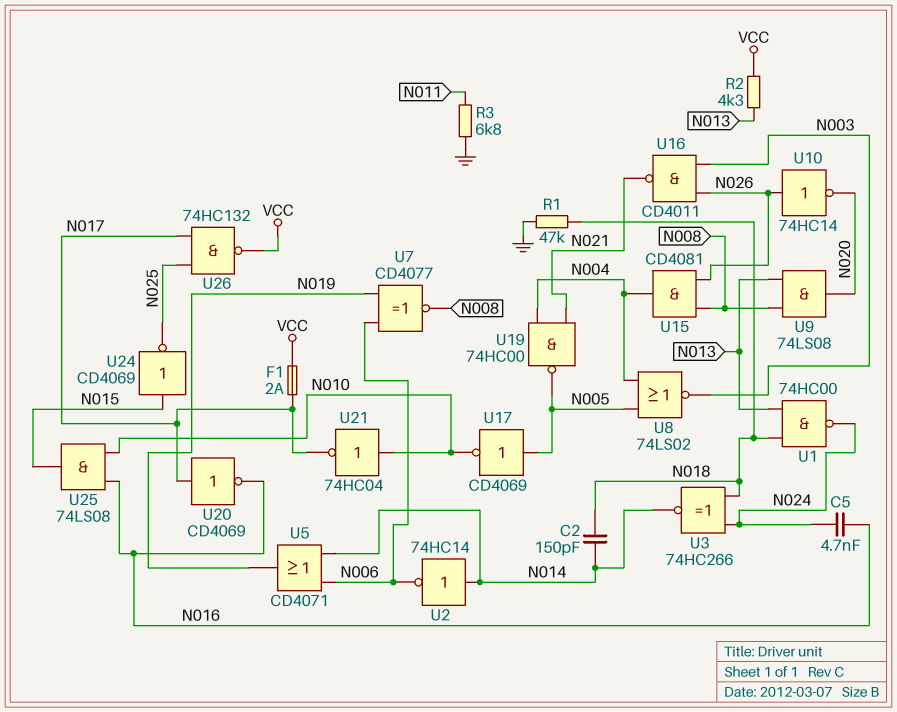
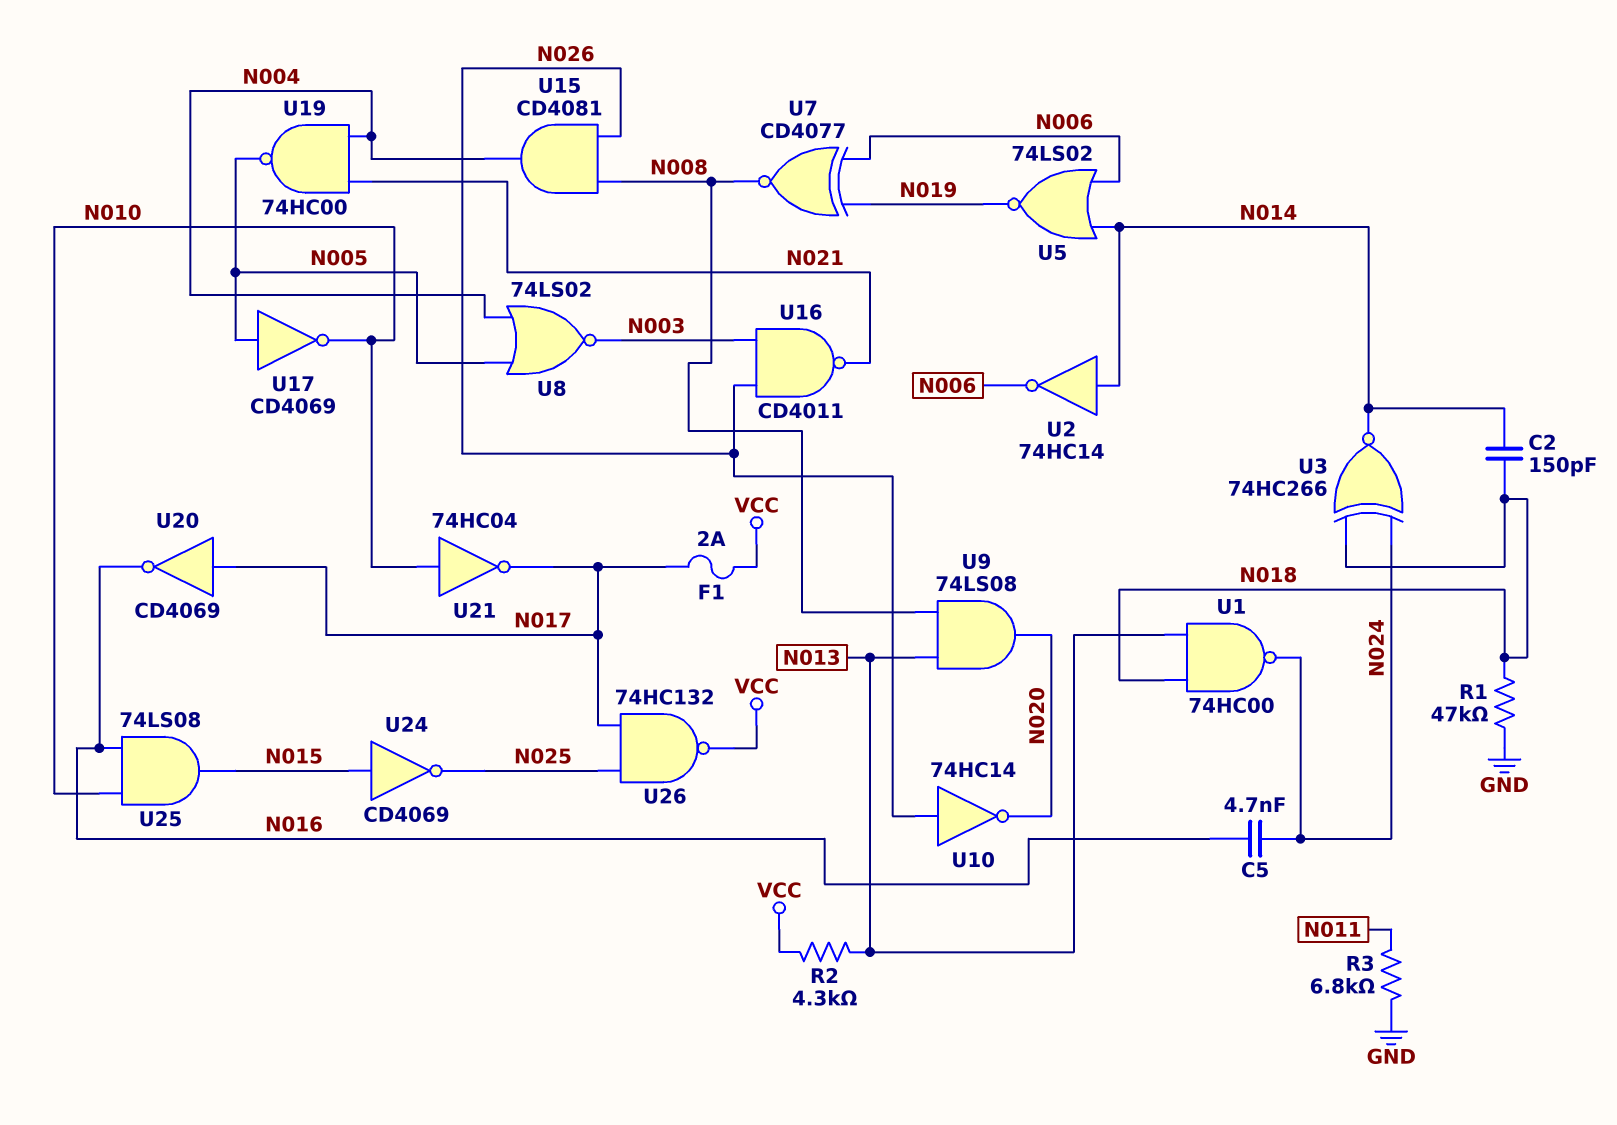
U5: OR CD4071 (in N006, in N014, out N019) -> NOR 74LS02 (in N006, in N014, out N019)

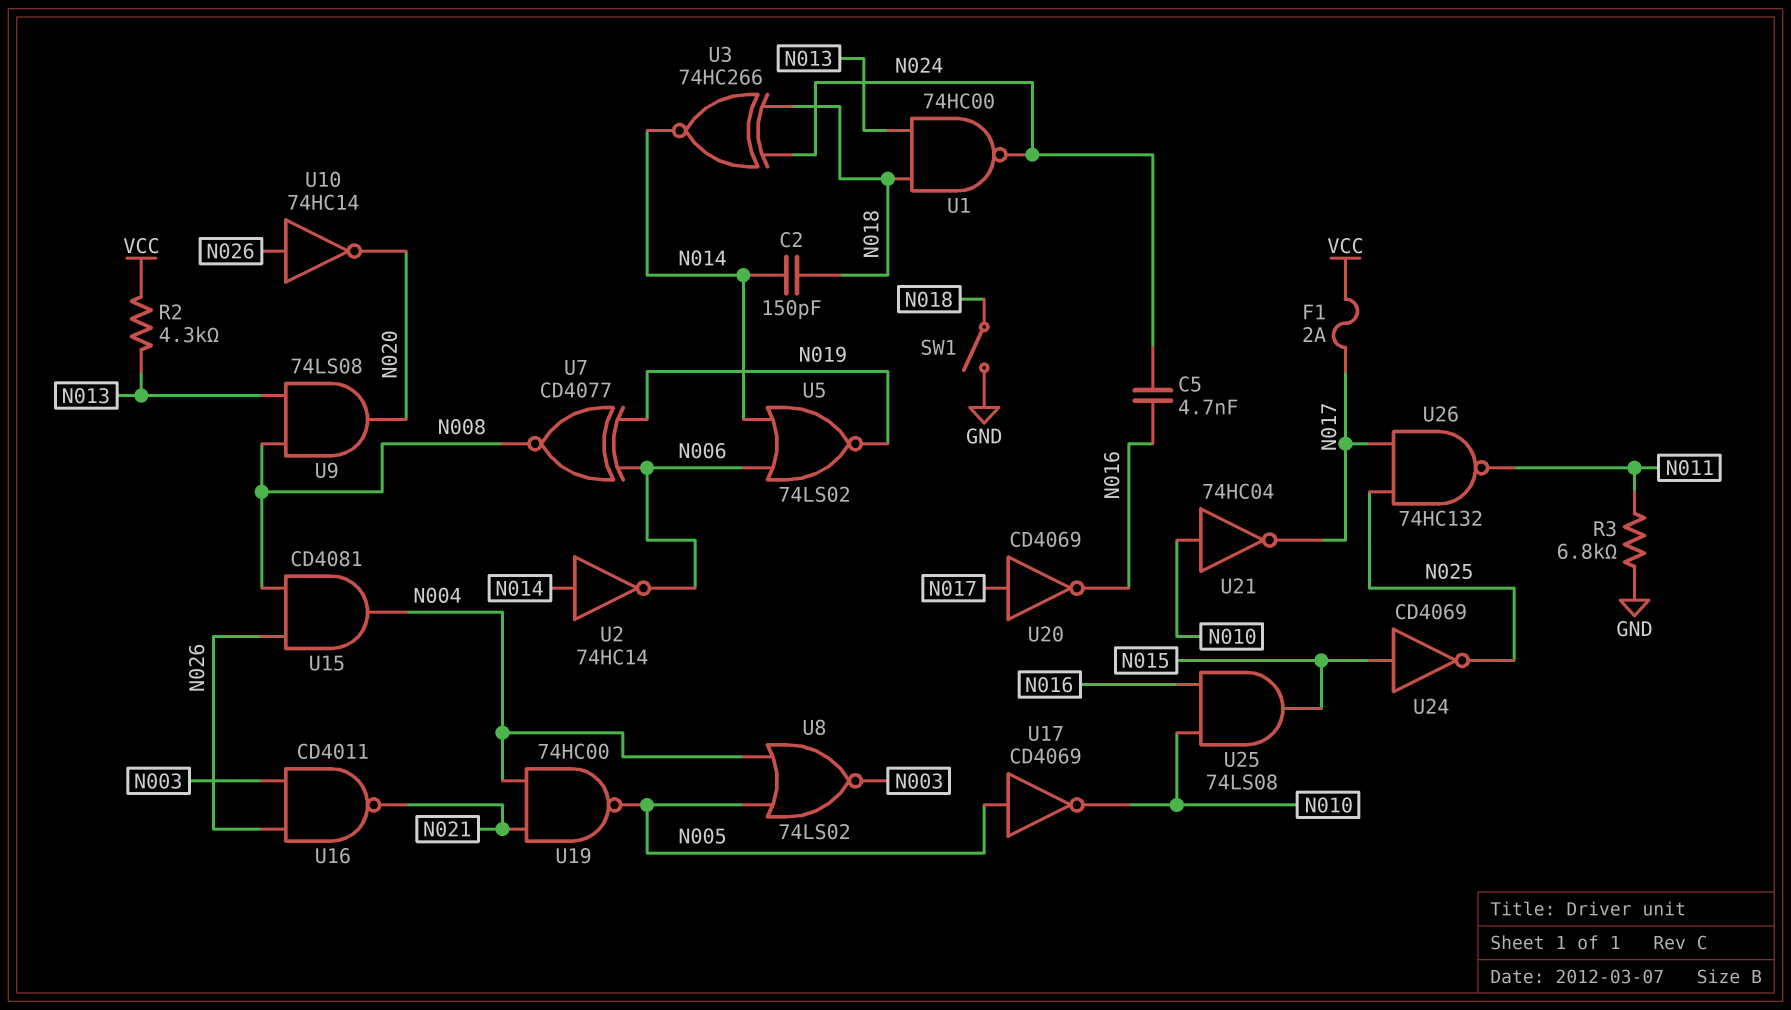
R1: 47k (GND, N018) -> none
SW1: none -> switch (GND, N018)
U26: NAND 74HC132 (in N017, in N025, out VCC) -> NAND 74HC132 (in N017, in N025, out N011)

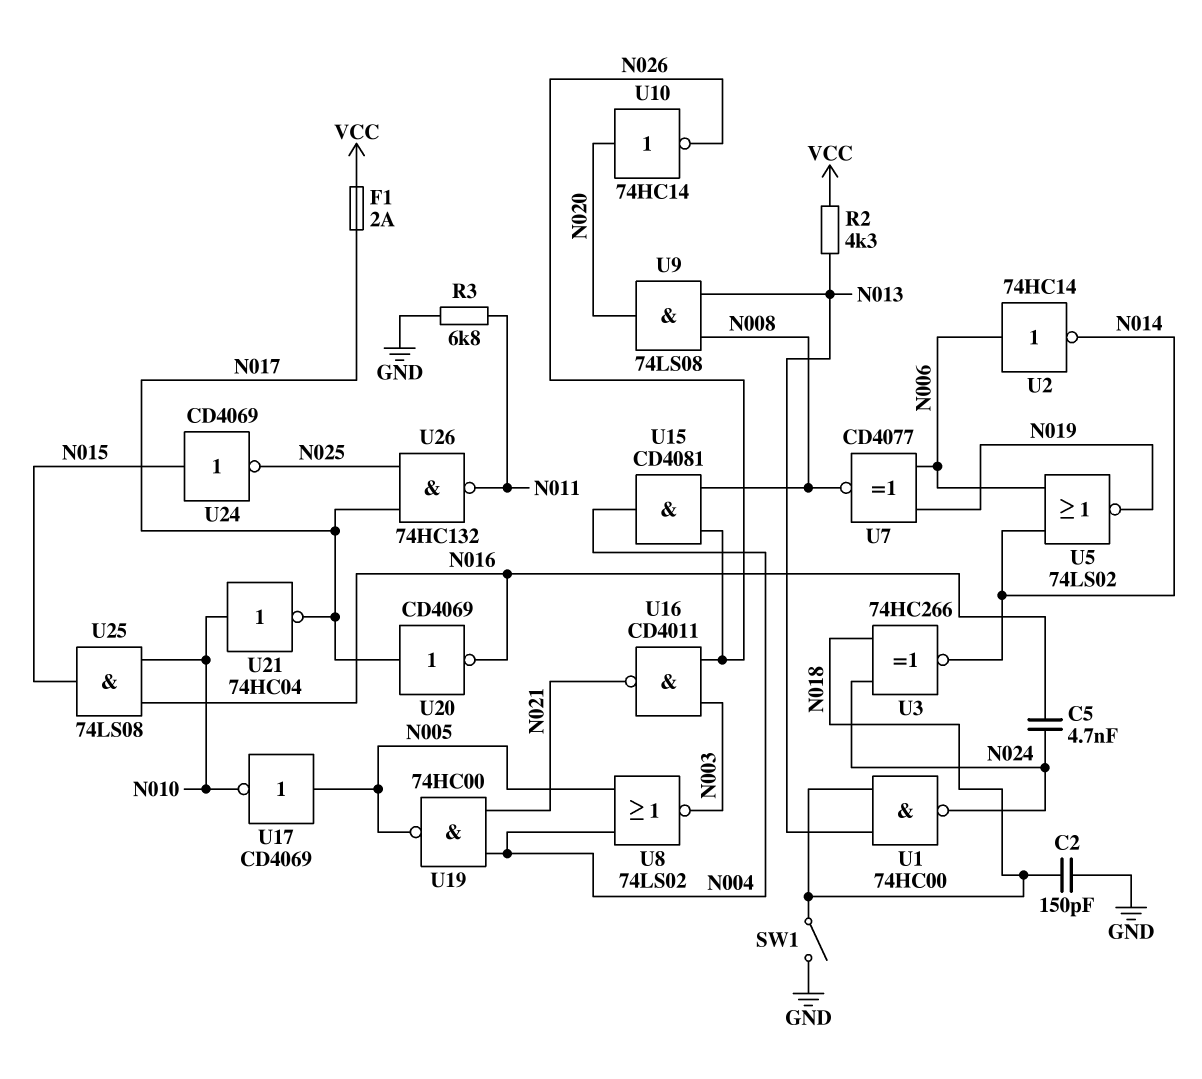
C2: 150pF (N014, N018) -> 150pF (GND, N018)
U2: NOT 74HC14 (in N014, out N006) -> NOT 74HC14 (in N006, out N014)
U10: NOT 74HC14 (in N026, out N020) -> NOT 74HC14 (in N020, out N026)

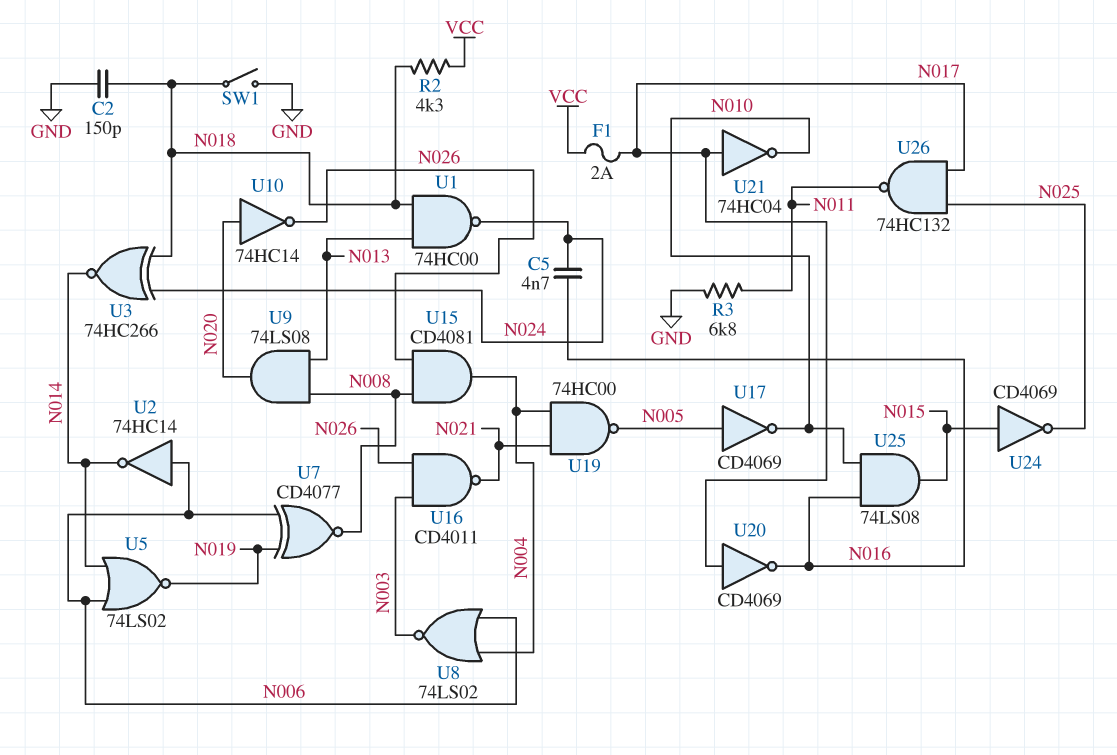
R2: 4.3k (N013, VCC) -> 4.3k (N018, VCC)
U8: NOR 74LS02 (in N004, in N005, out N003) -> NOR 74LS02 (in N004, in N006, out N003)
U21: NOT 74HC04 (in N010, out N017) -> NOT 74HC04 (in N017, out N010)

